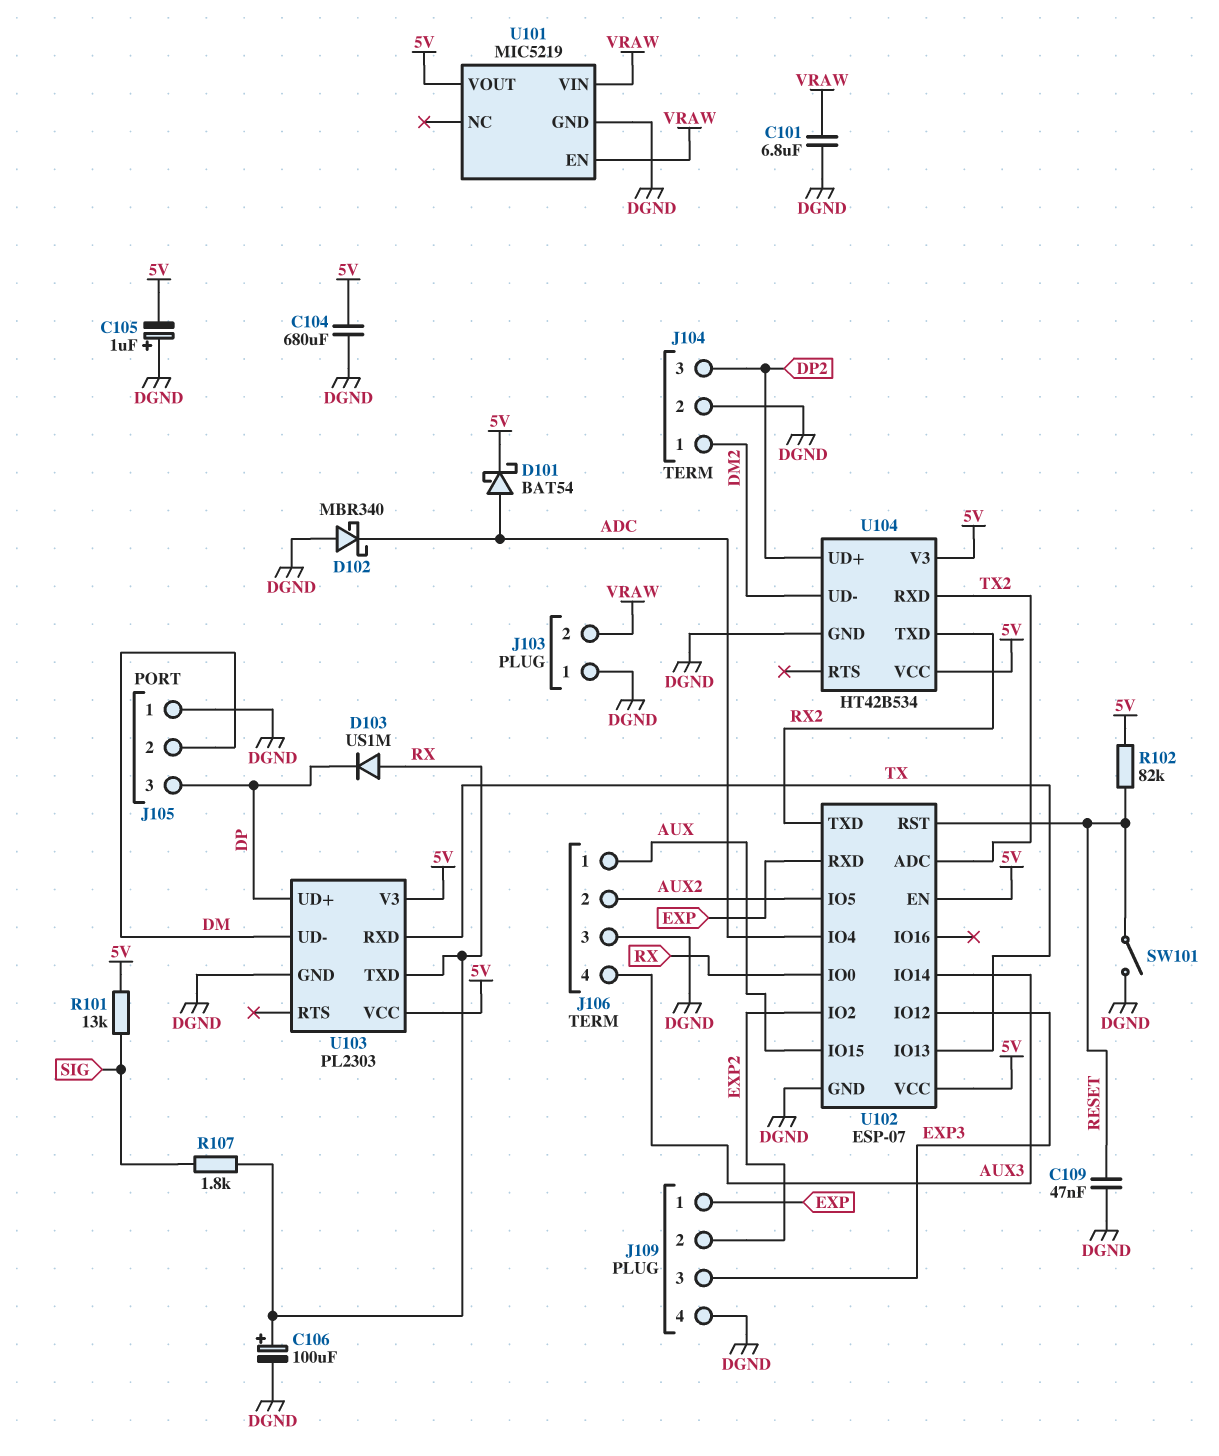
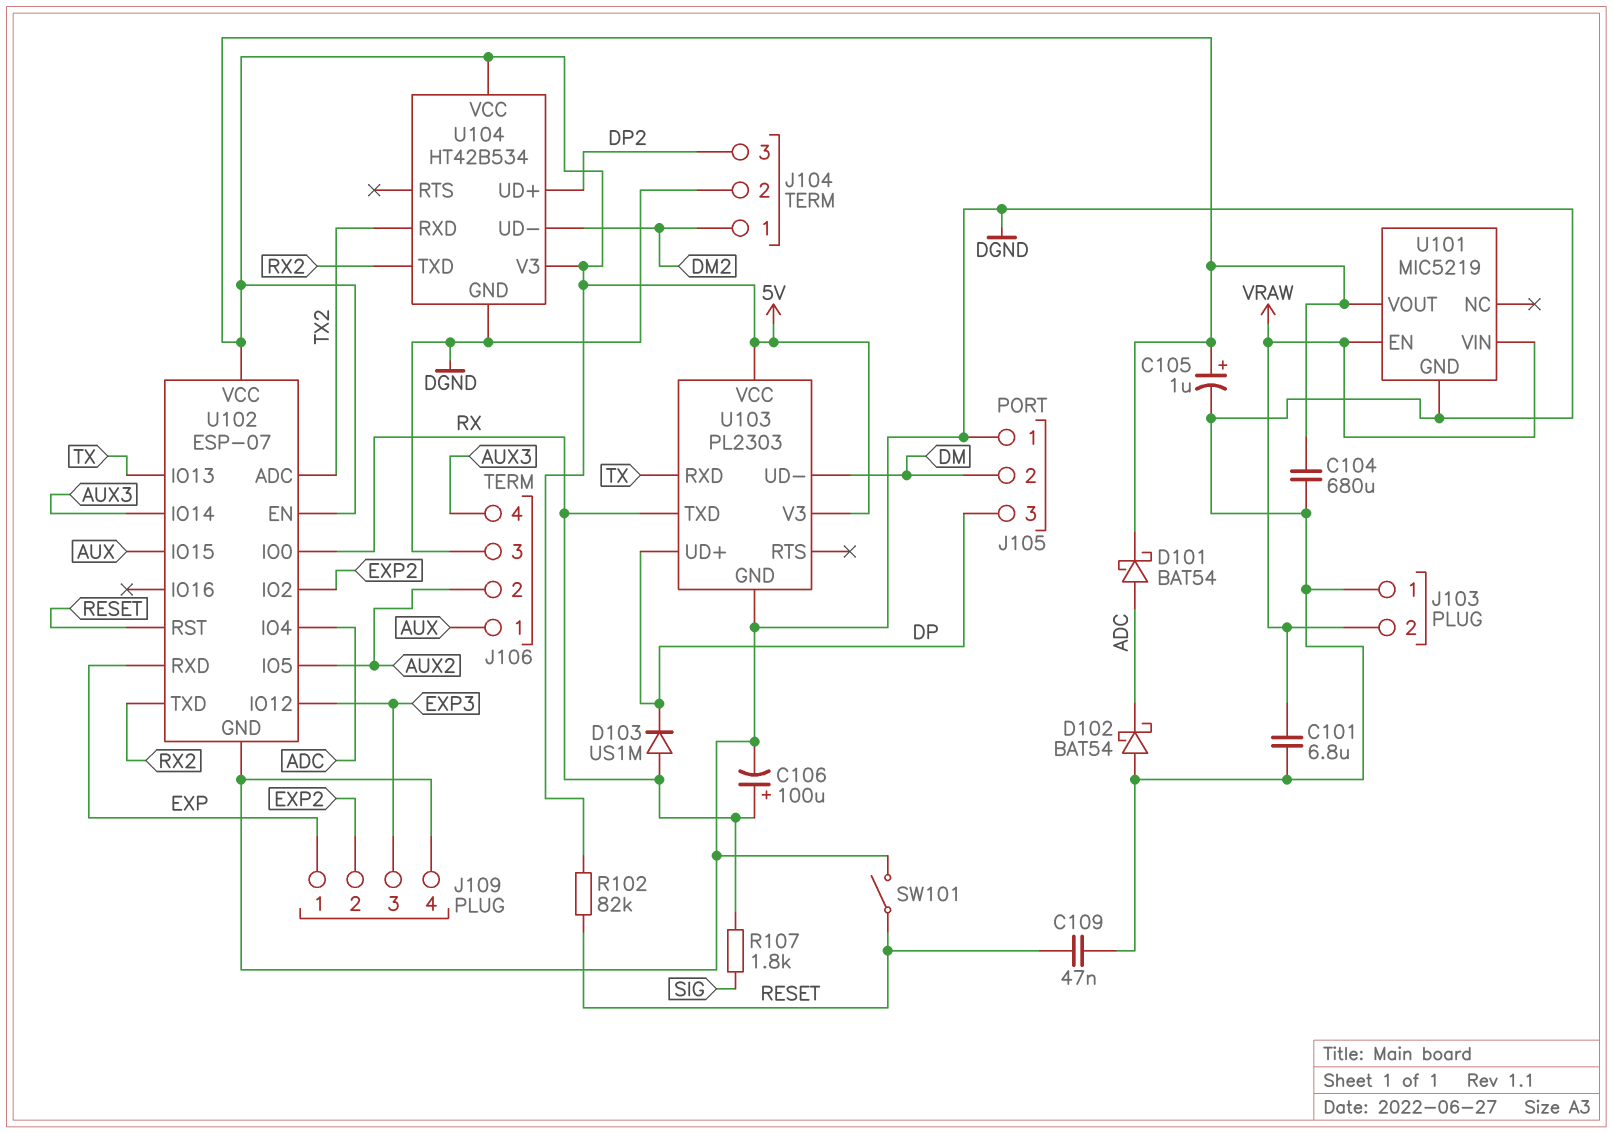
C105: 1uF (plus DGND, minus 5V) -> 1uF (plus 5V, minus DGND)
D102: schottky MBR340 (A DGND, K ADC) -> schottky BAT54 (A DGND, K ADC)
R101: 13k (5V, SIG) -> none

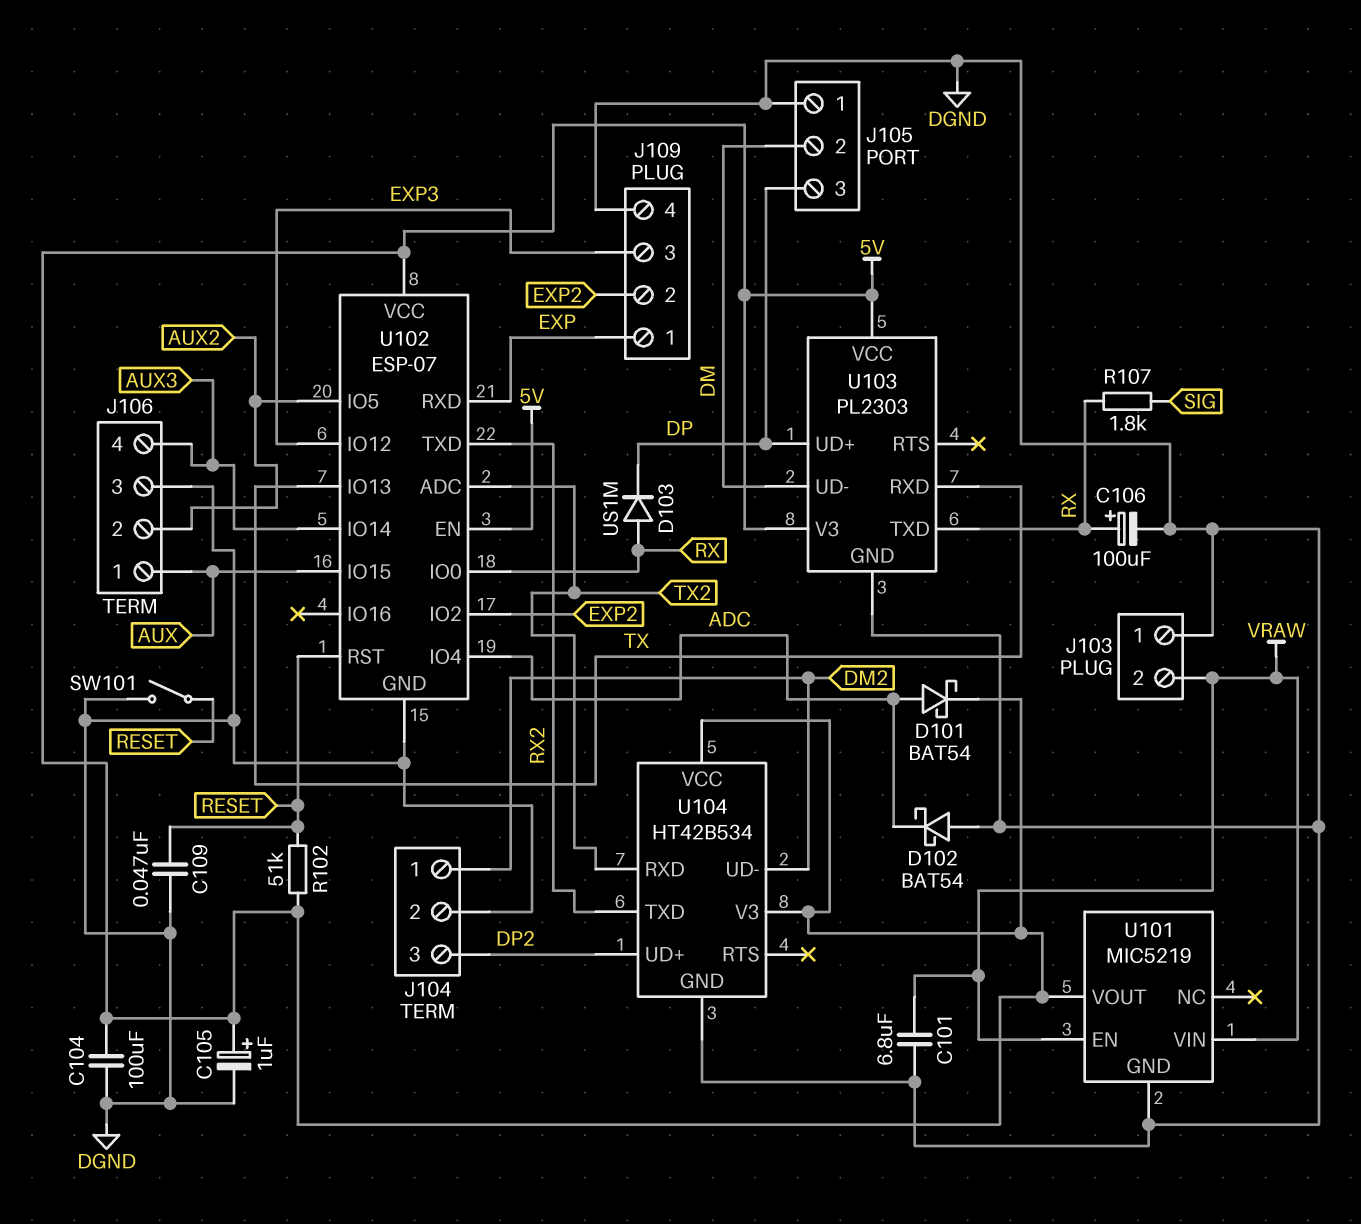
C104: 680uF (5V, DGND) -> 100uF (5V, DGND)
R102: 82k (5V, RESET) -> 51k (5V, RESET)

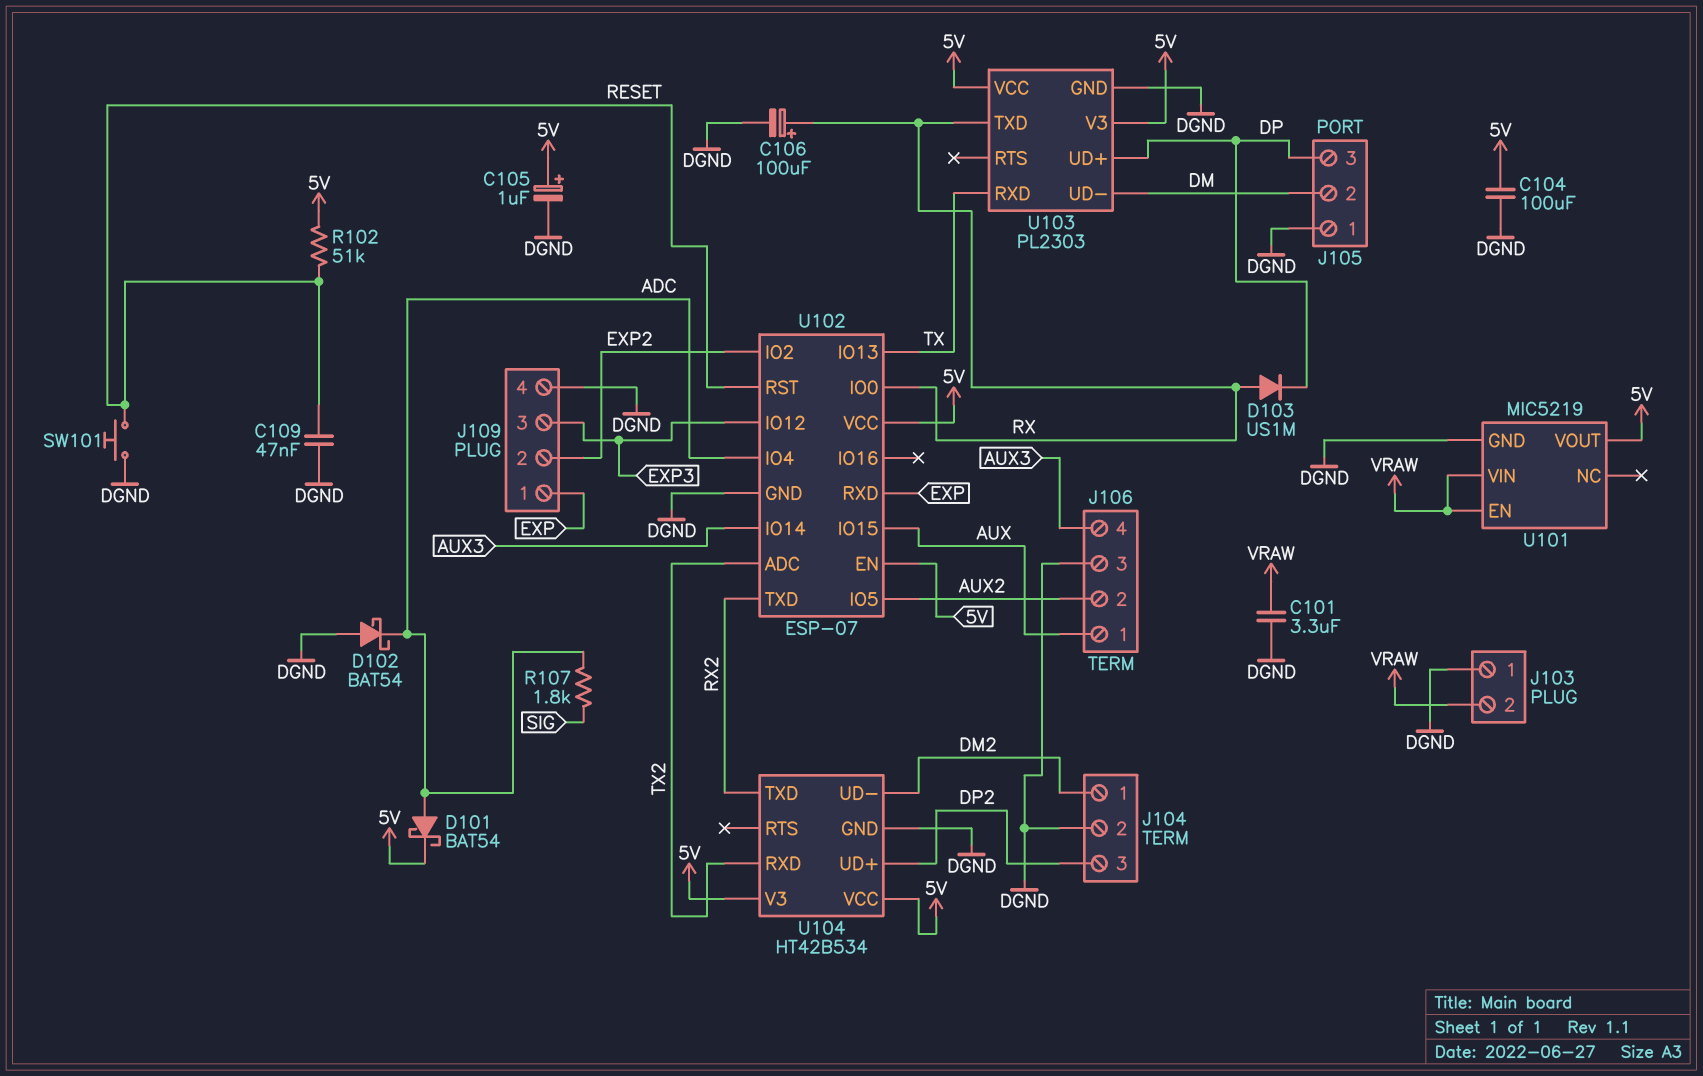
C101: 6.8uF (DGND, VRAW) -> 3.3uF (DGND, VRAW)
R107: 1.8k (RX, SIG) -> 1.8k (ADC, SIG)
SW101: switch (DGND, RESET) -> button (DGND, RESET)

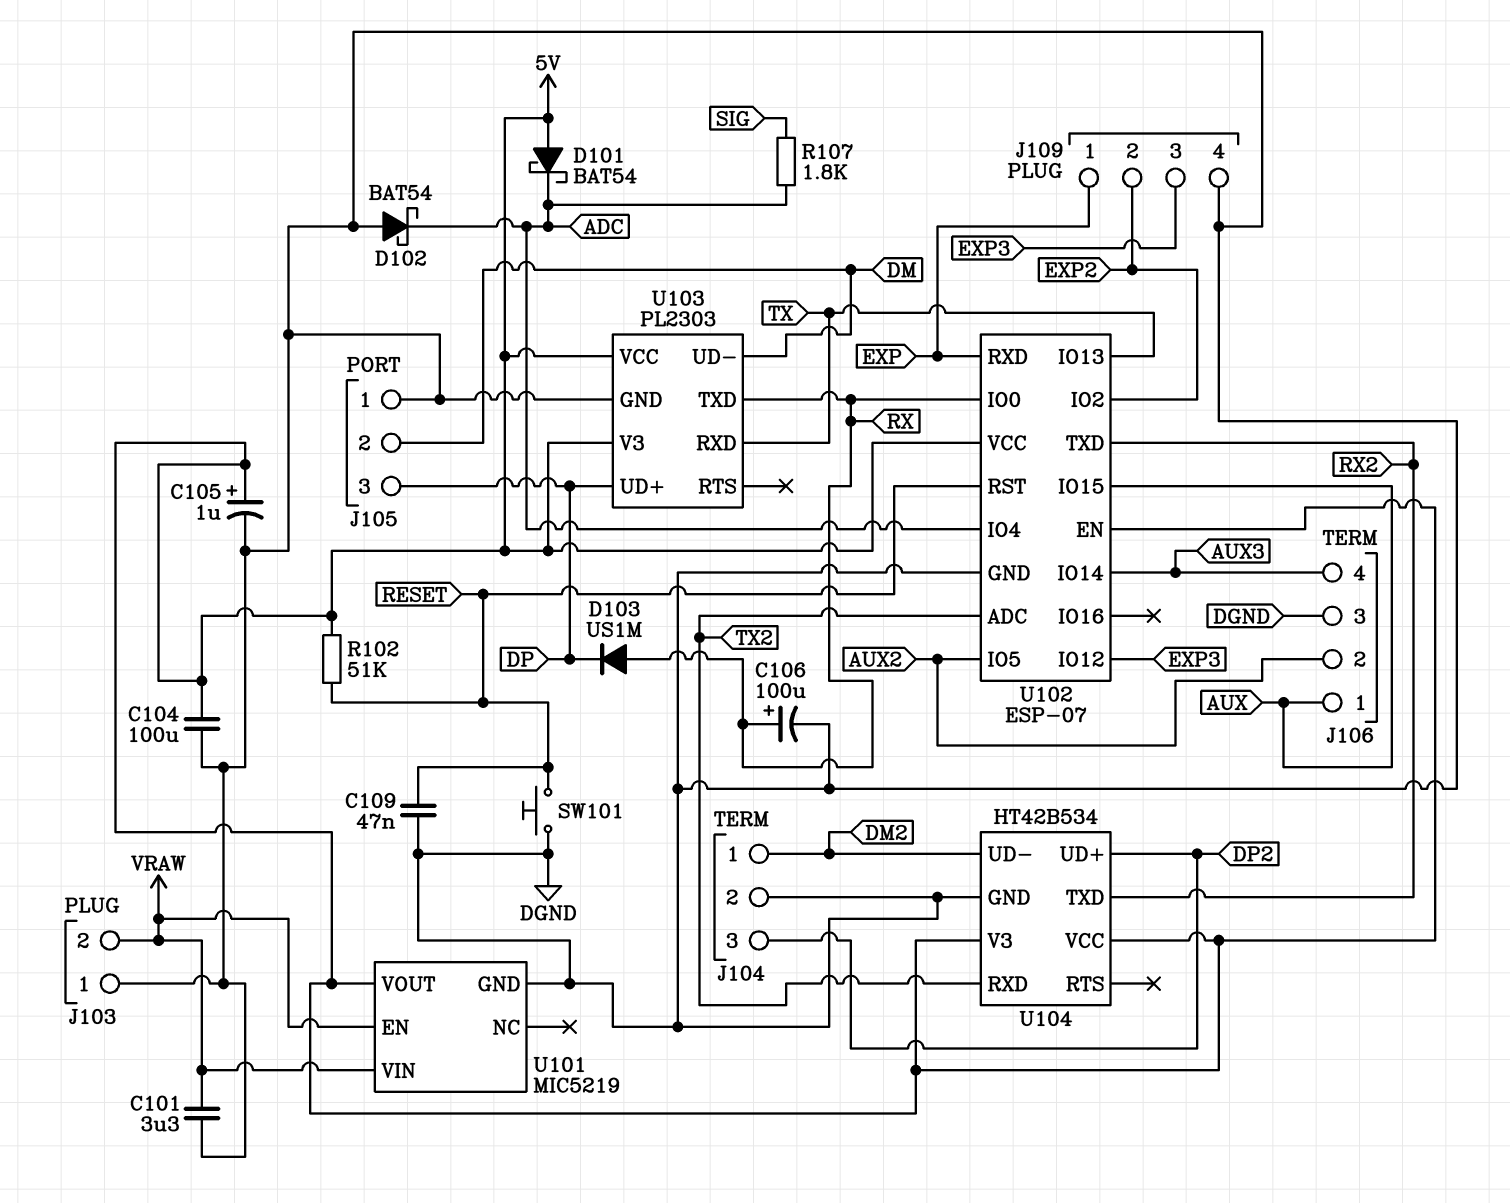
D101: schottky BAT54 (A ADC, K 5V) -> schottky BAT54 (A 5V, K ADC)

